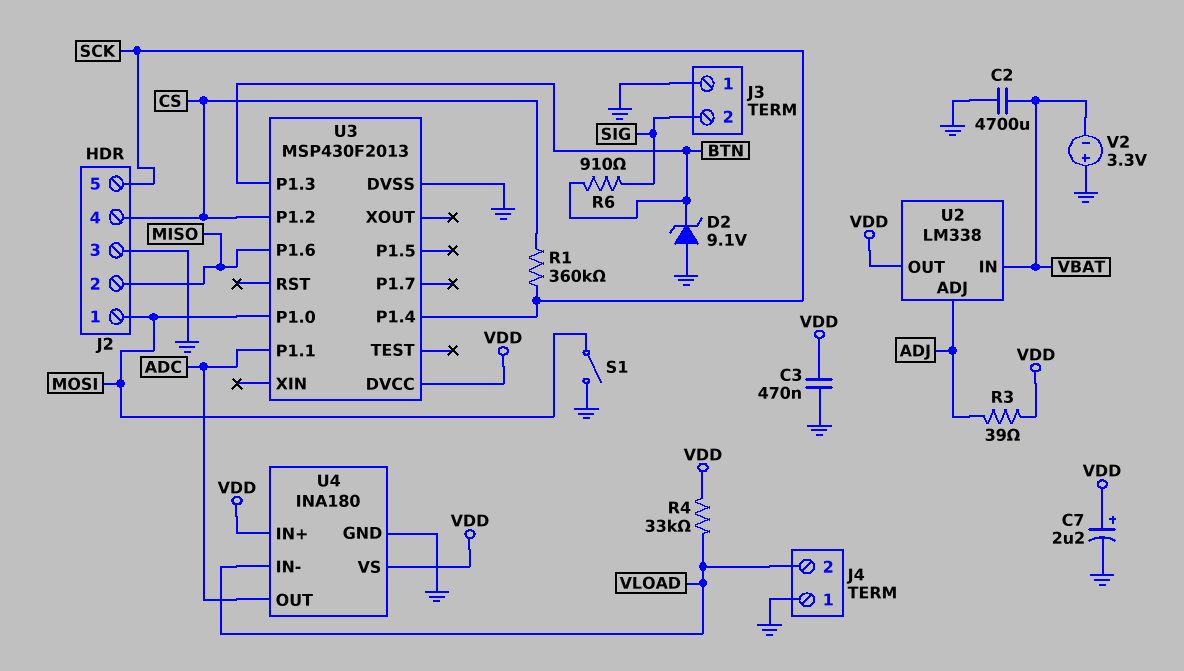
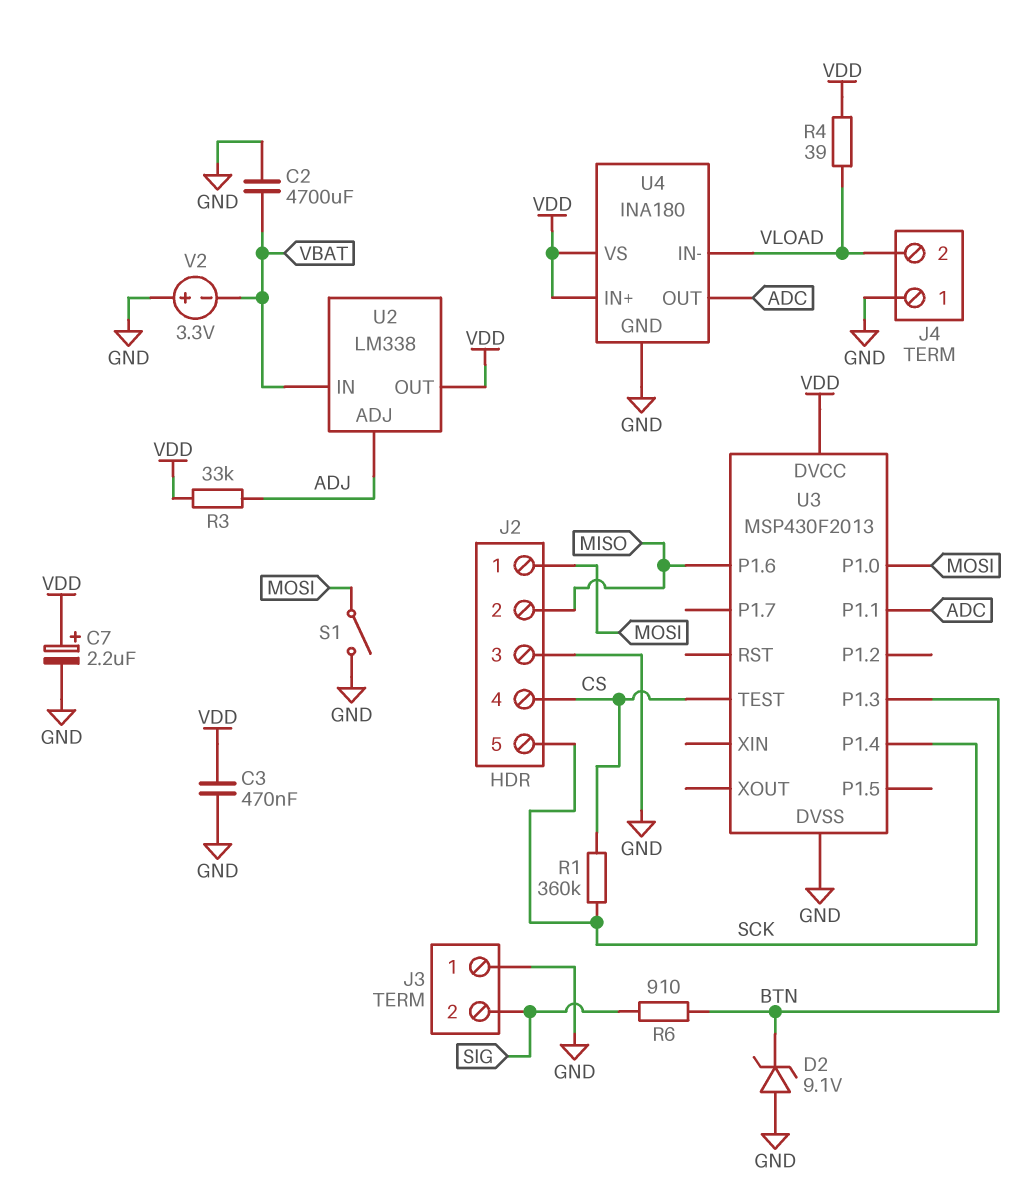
R3: 39 (ADJ, VDD) -> 33k (ADJ, VDD)
R4: 33k (VDD, VLOAD) -> 39 (VDD, VLOAD)
U3 pin P1.2: CS -> none
U3 pin TEST: none -> CS

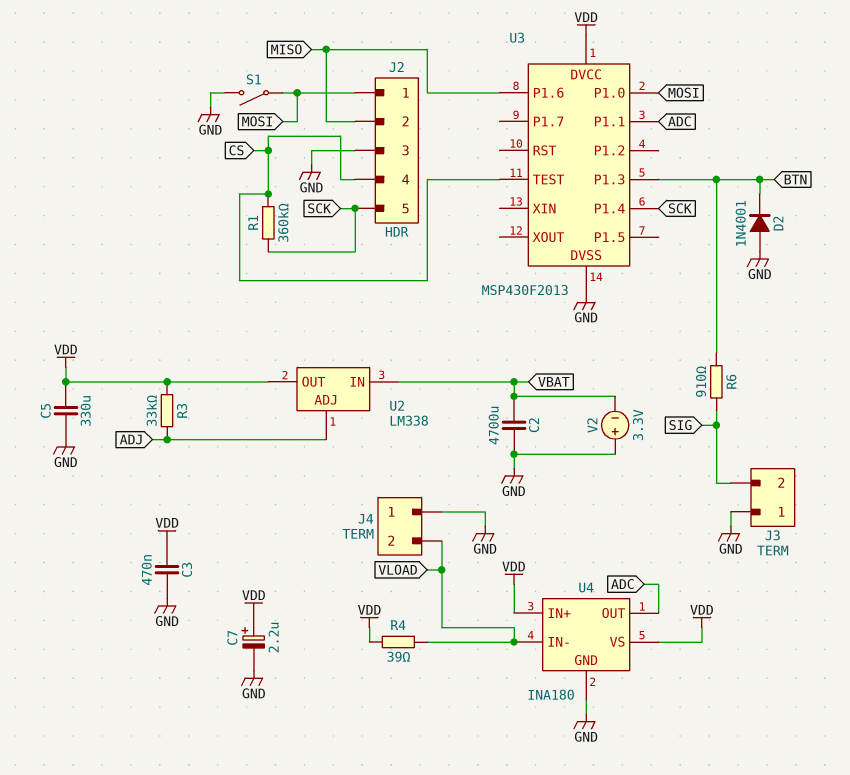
C5: none -> 330uF (GND, VDD)
D2: zener 9.1V (A GND, K BTN) -> diode 1N4001 (A GND, K BTN)

